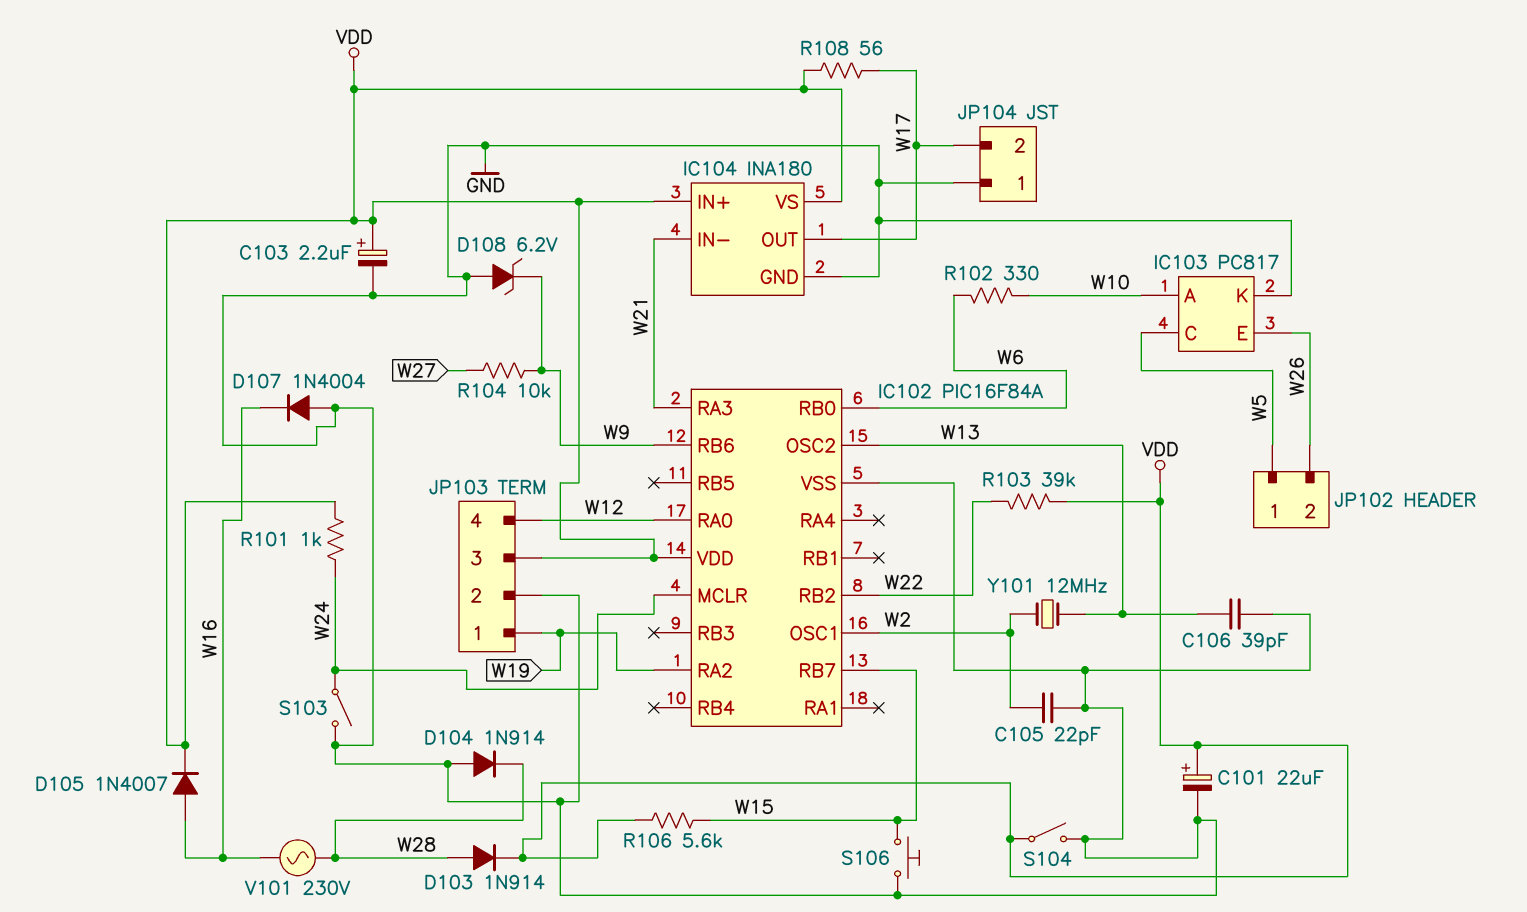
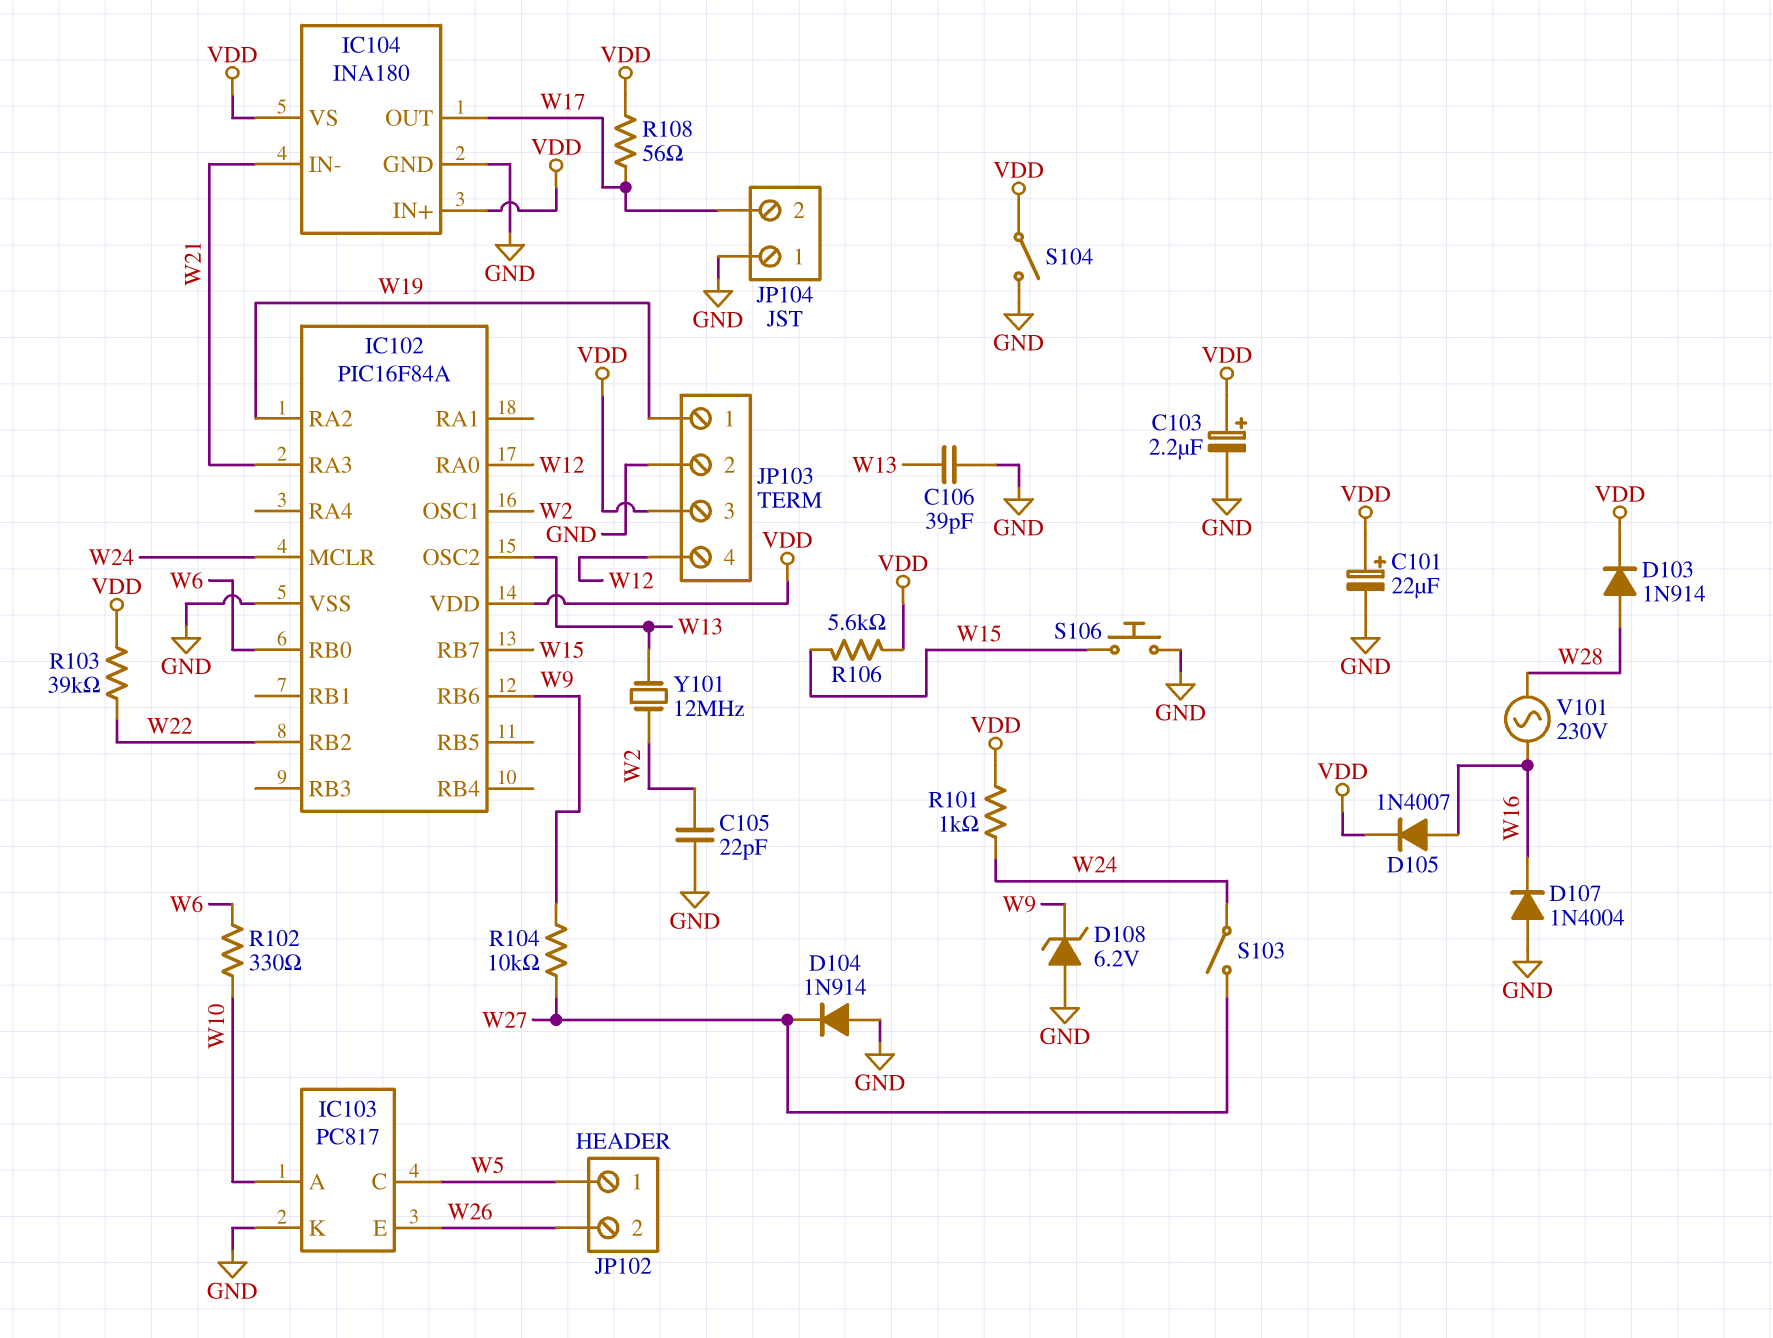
D104: diode 1N914 (A GND, K W28) -> diode 1N914 (A GND, K W27)
S103: switch (GND, W24) -> switch (W24, W27)

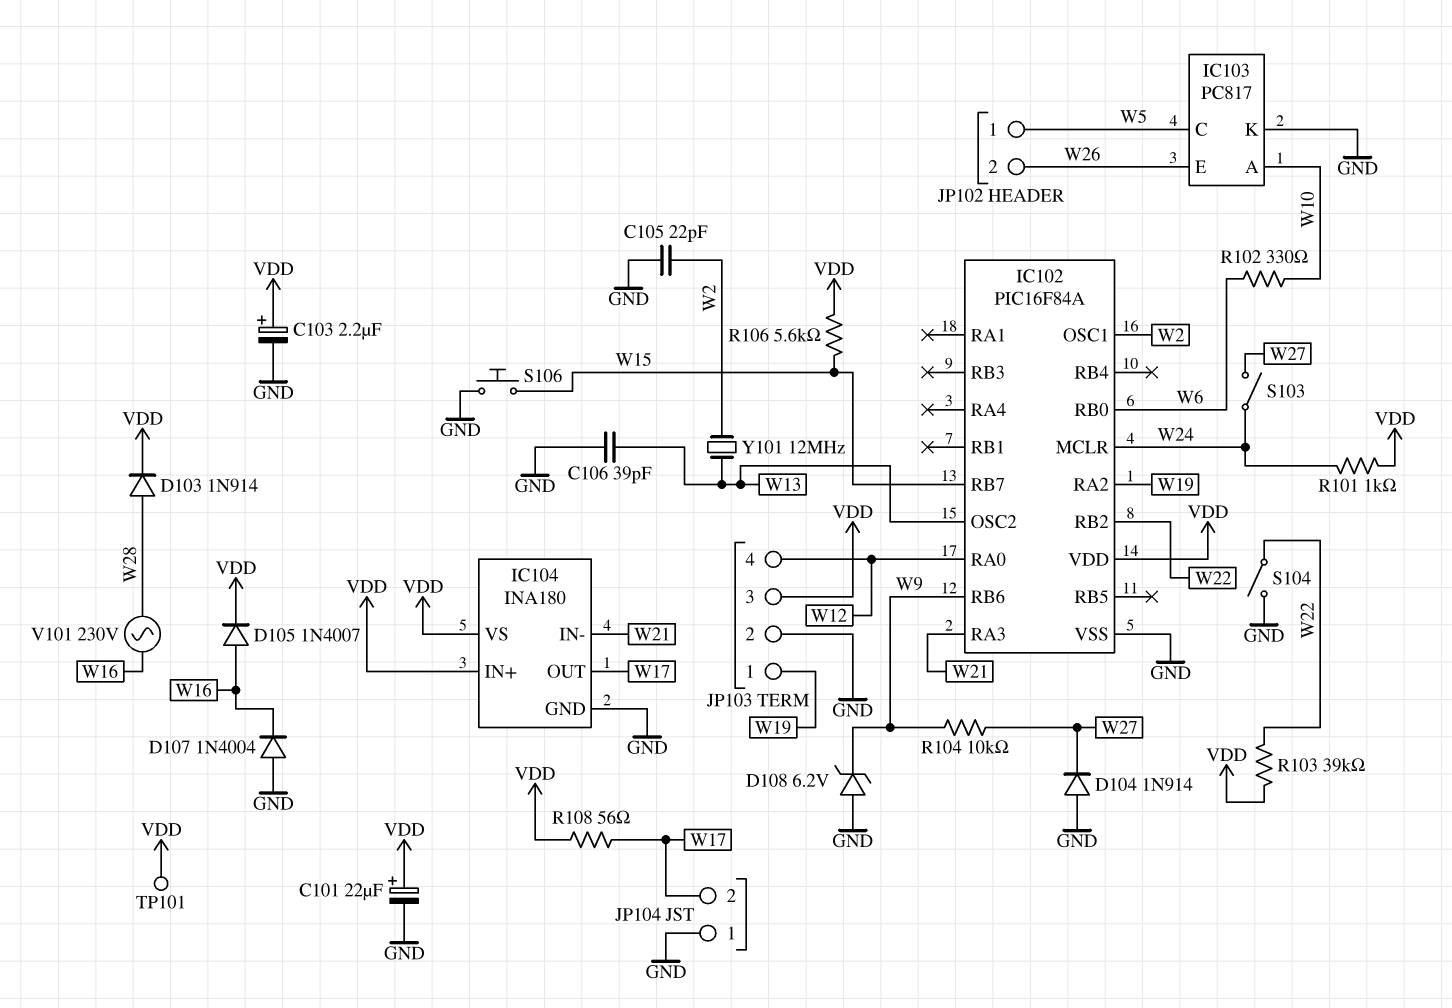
S104: switch (GND, VDD) -> switch (GND, W22)
TP101: none -> test point (VDD)

